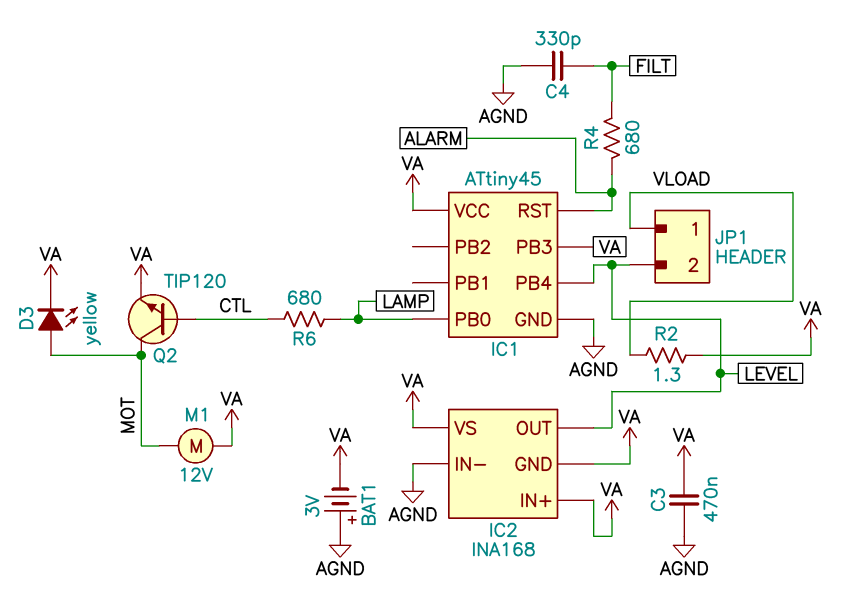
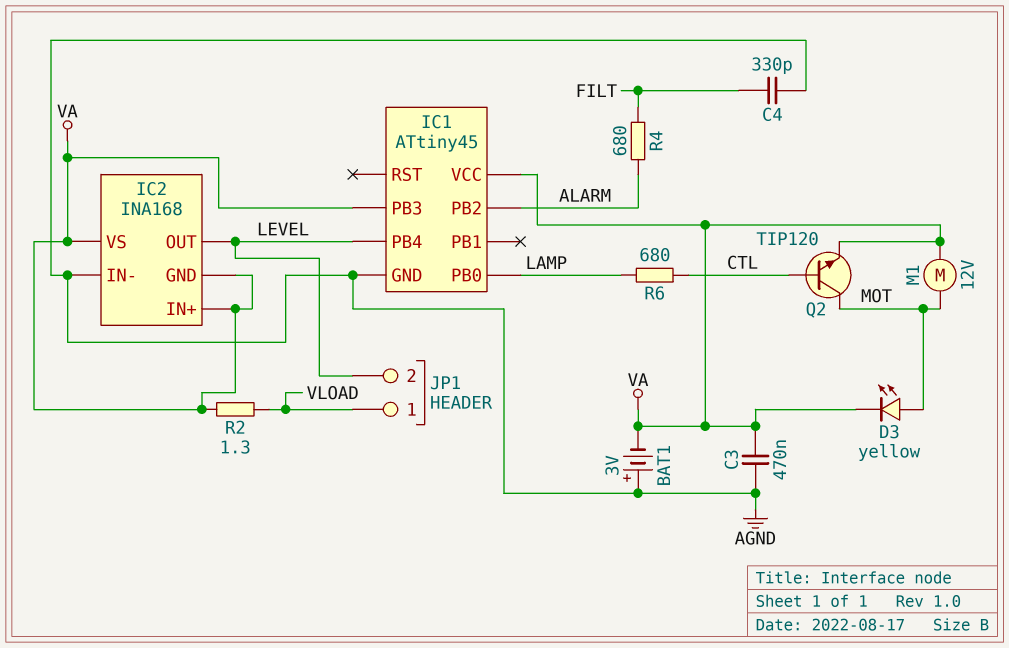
IC1 pin PB2: none -> ALARM
IC1 pin RST: ALARM -> none

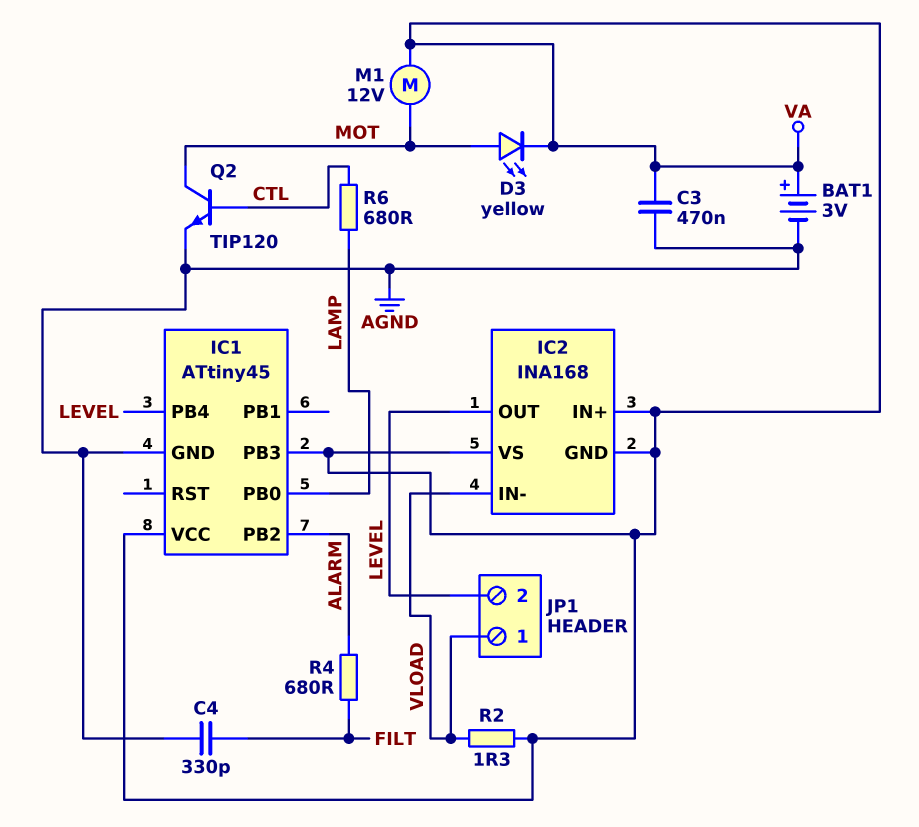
BAT1: 3V (plus AGND, minus VA) -> 3V (plus VA, minus AGND)
IC2 pin IN-: AGND -> VLOAD
Q2: NPN TIP120 (B CTL, C MOT, E VA) -> NPN TIP120 (B CTL, C MOT, E AGND)

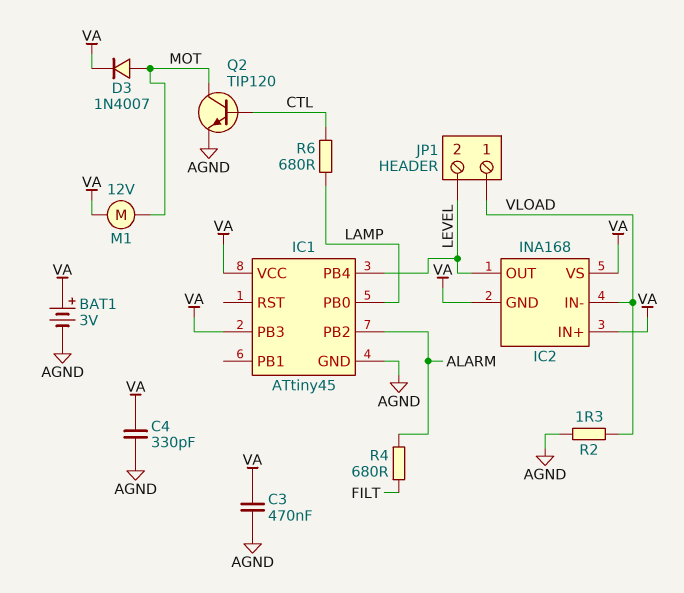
C4: 330pF (AGND, FILT) -> 330pF (AGND, VA)
D3: LED yellow (A MOT, K VA) -> diode 1N4007 (A MOT, K VA)
R2: 1.3 (VA, VLOAD) -> 1.3 (AGND, VLOAD)

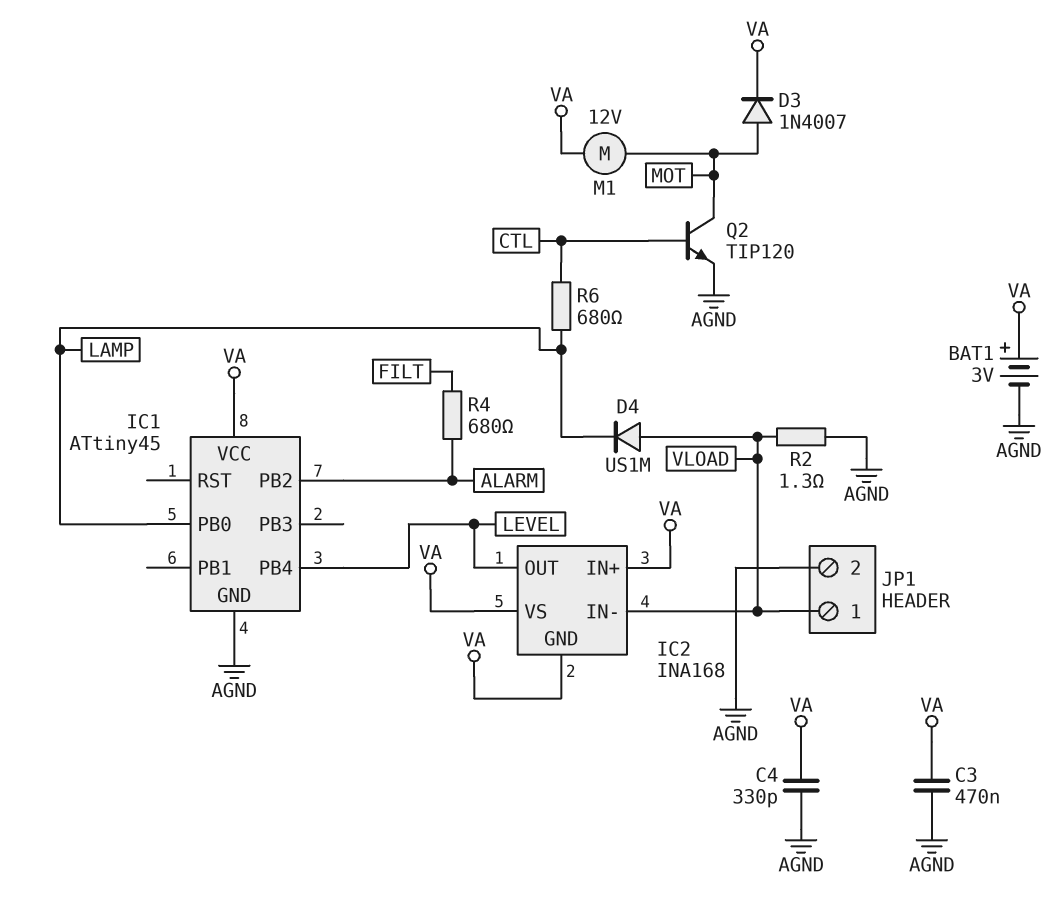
D4: none -> diode US1M (A VLOAD, K LAMP)
IC1 pin PB3: VA -> none
JP1 pin 2: LEVEL -> AGND

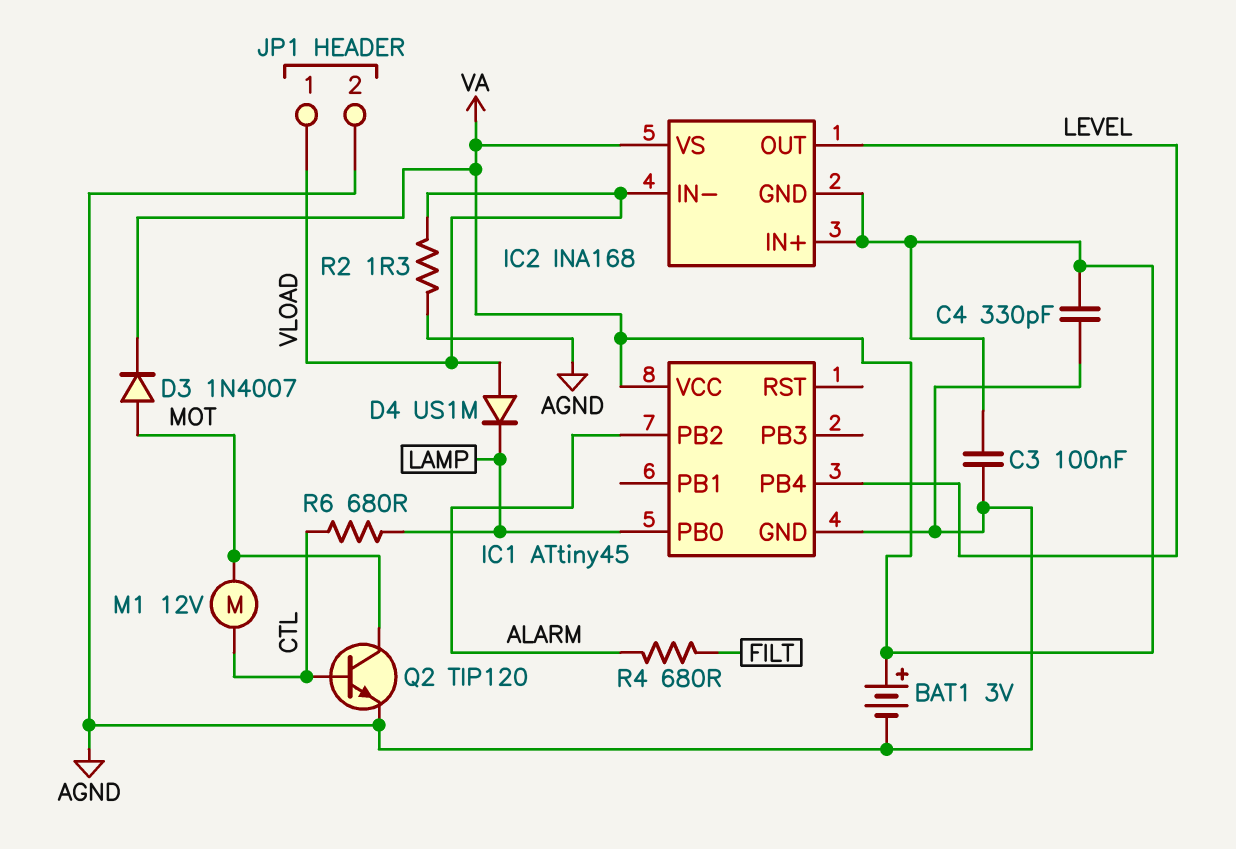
C3: 470nF (AGND, VA) -> 100nF (AGND, VA)
M1: motor 12V (MOT, VA) -> motor 12V (CTL, MOT)

